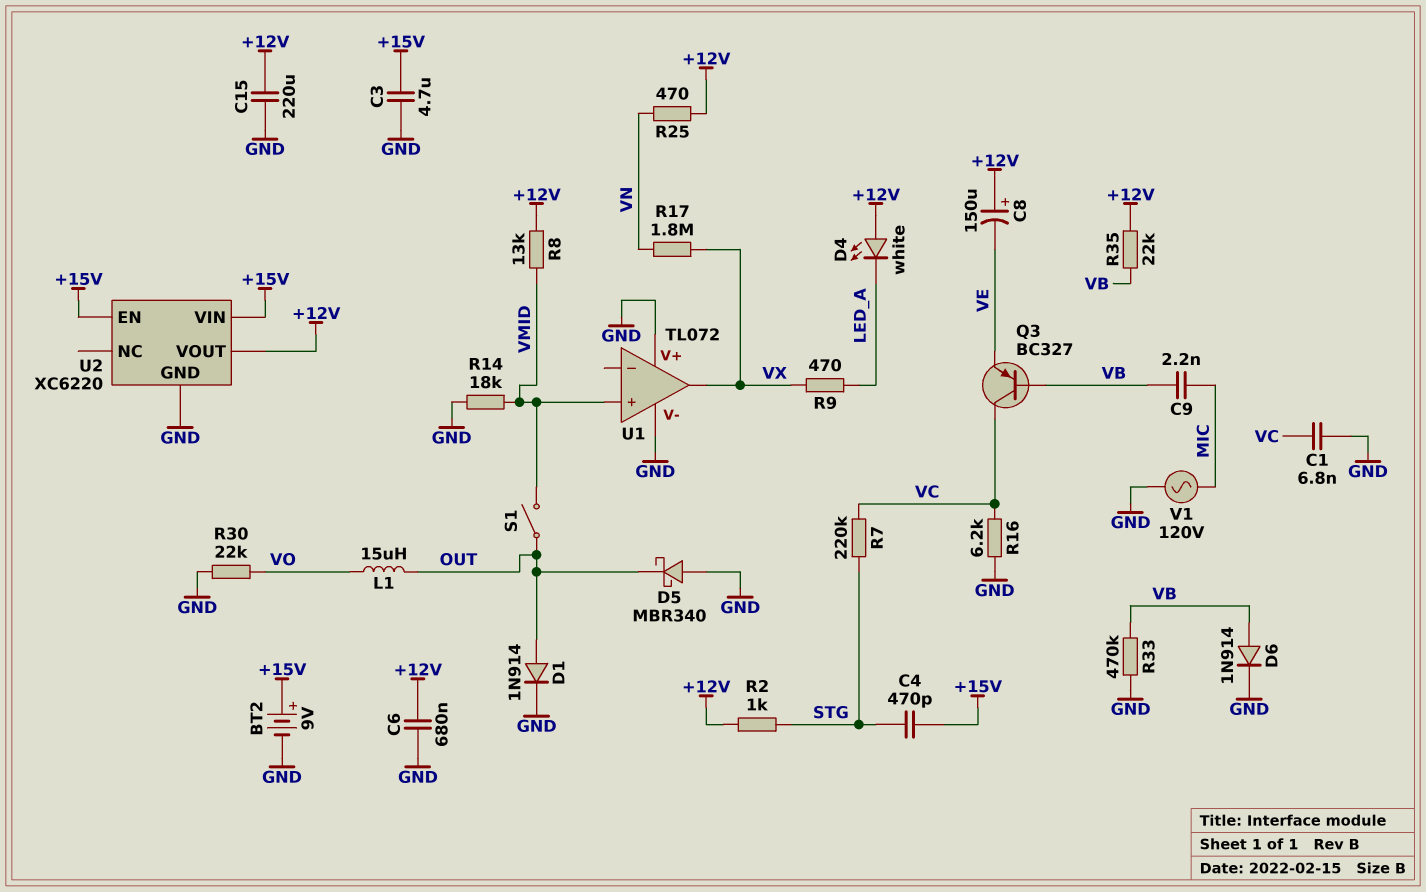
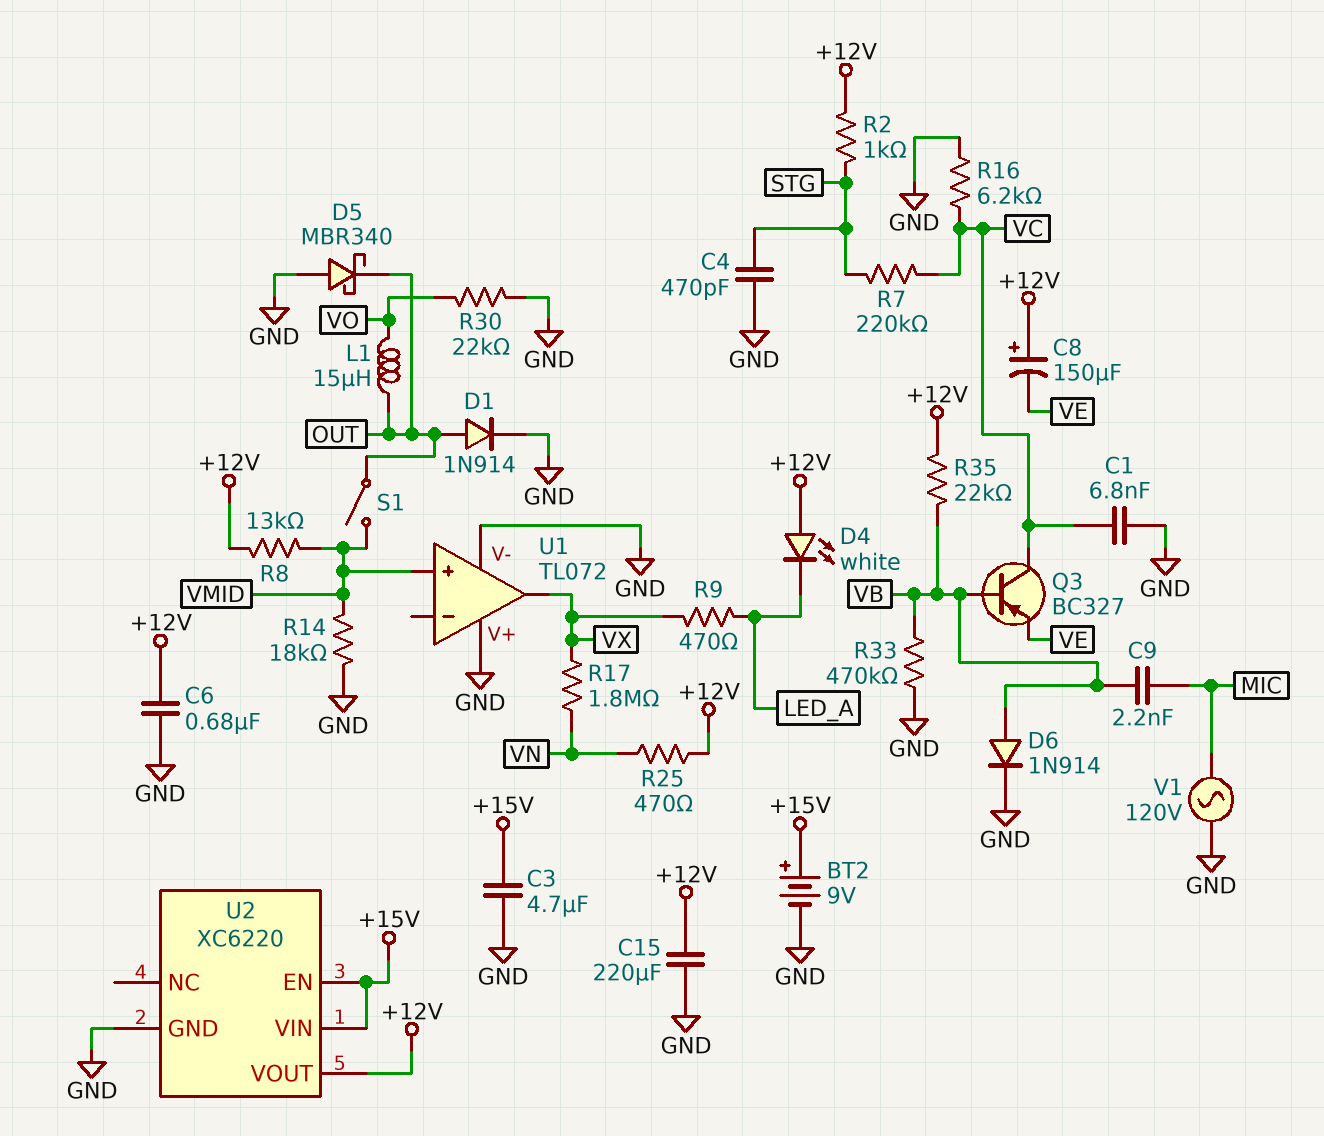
C4: 470pF (+15V, STG) -> 470pF (GND, STG)

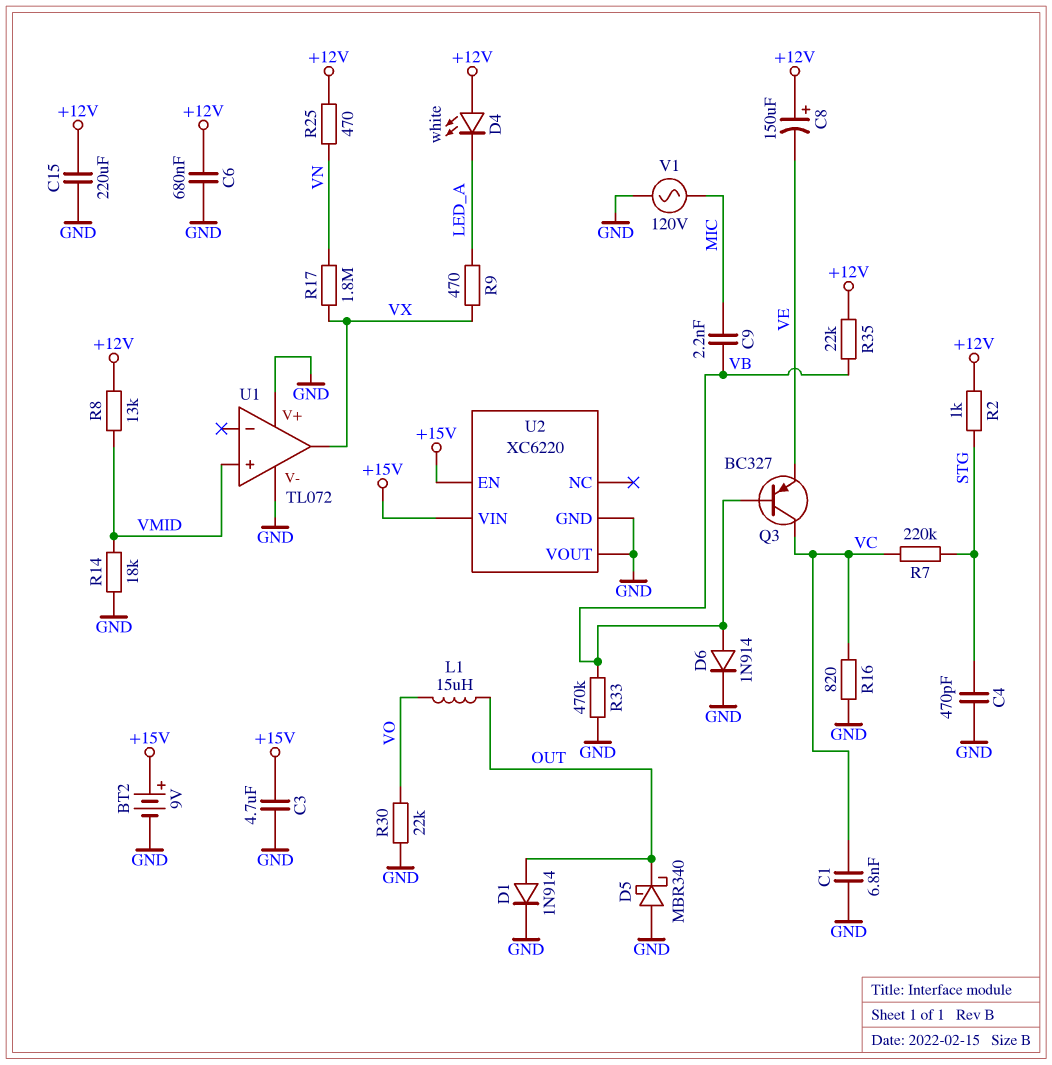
R16: 6.2k (GND, VC) -> 820 (GND, VC)
S1: switch (OUT, VMID) -> none
U2 pin VOUT: +12V -> GND

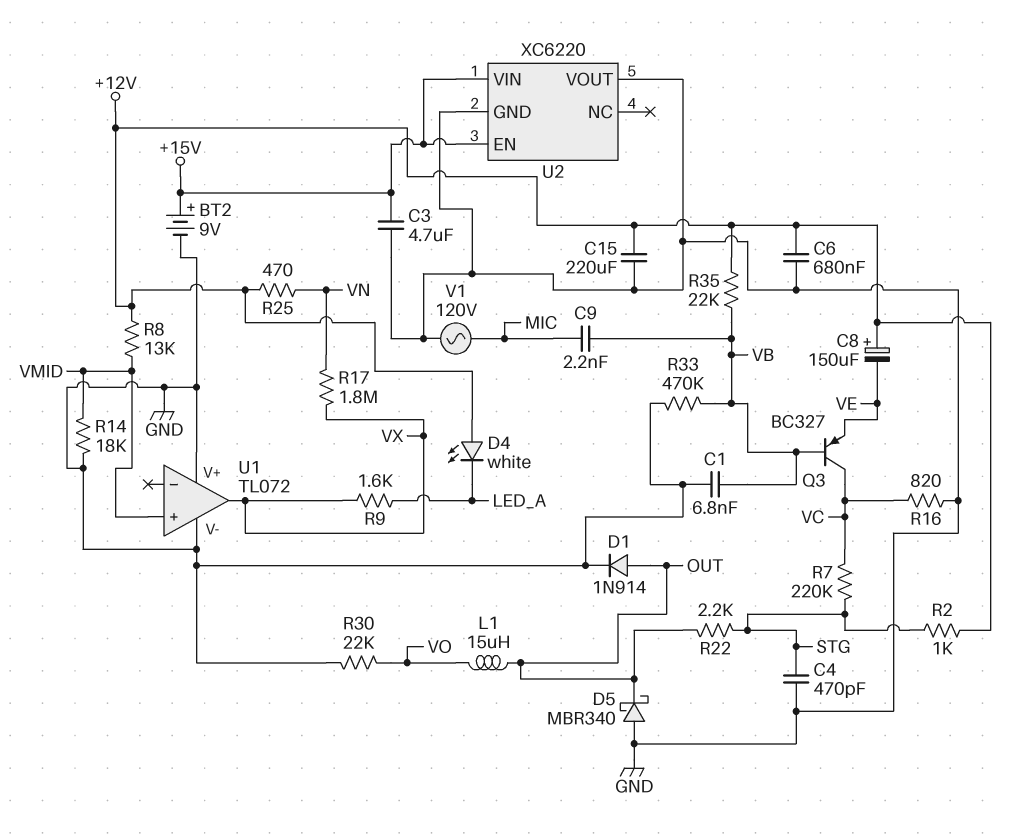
C1: 6.8nF (GND, VC) -> 6.8nF (GND, VB)
D6: diode 1N914 (A VB, K GND) -> none
R9: 470 (LED_A, VX) -> 1.6k (LED_A, VX)
R22: none -> 2.2k (OUT, STG)

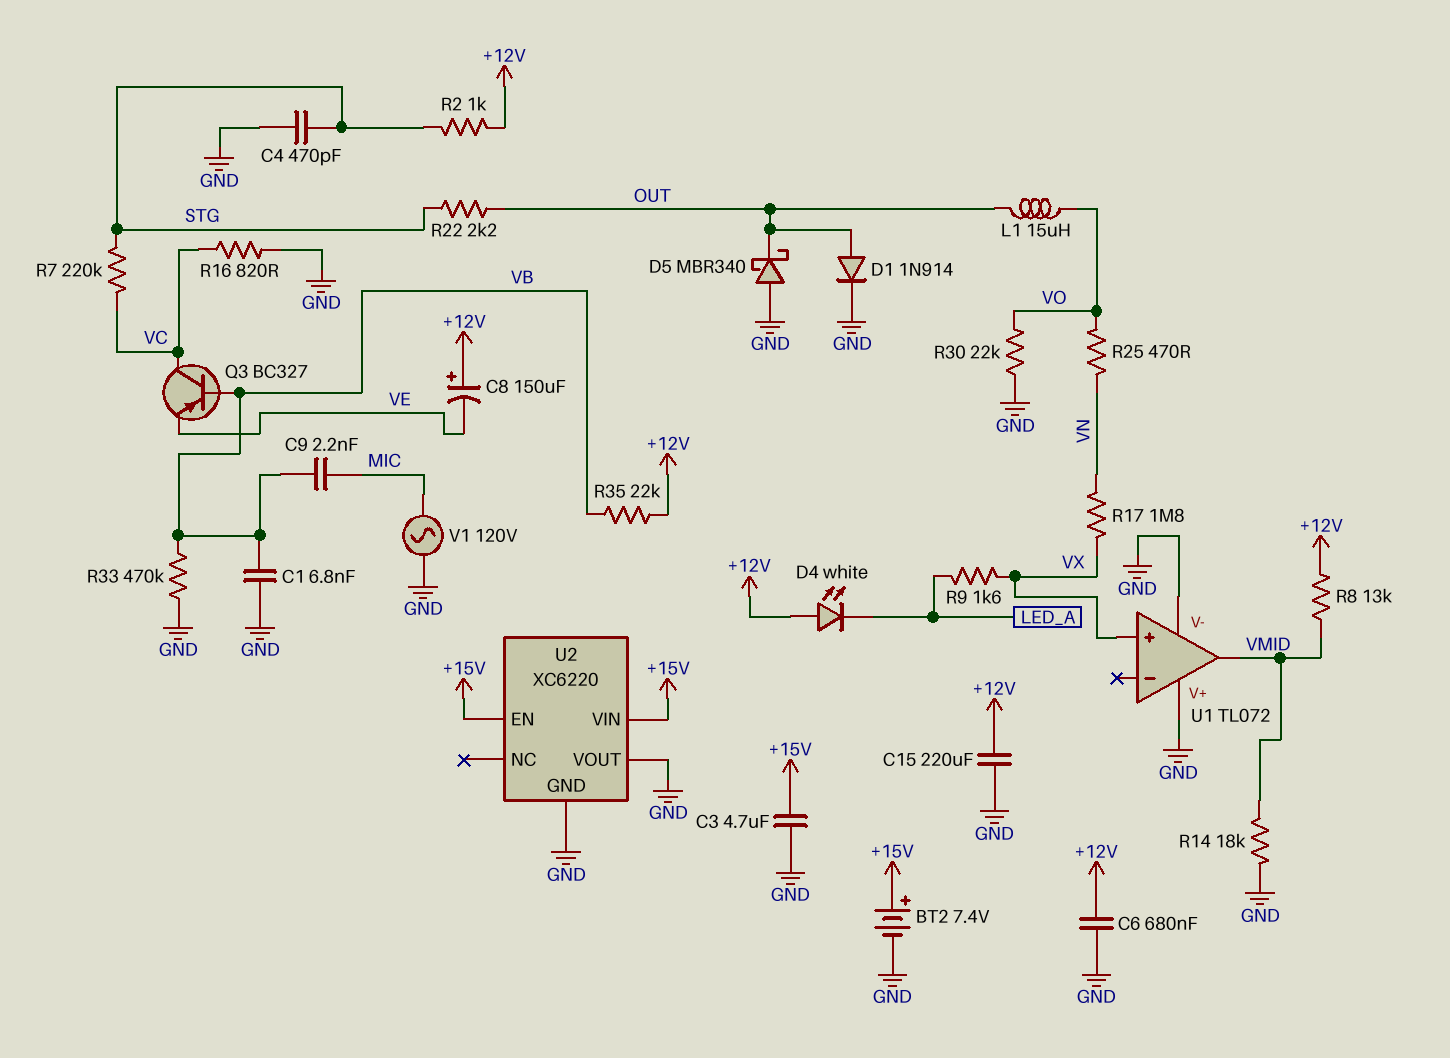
BT2: 9V (plus +15V, minus GND) -> 7.4V (plus +15V, minus GND)
R25: 470 (+12V, VN) -> 470 (VN, VO)
U1 pin in+: VMID -> VX
U1 pin out: VX -> VMID

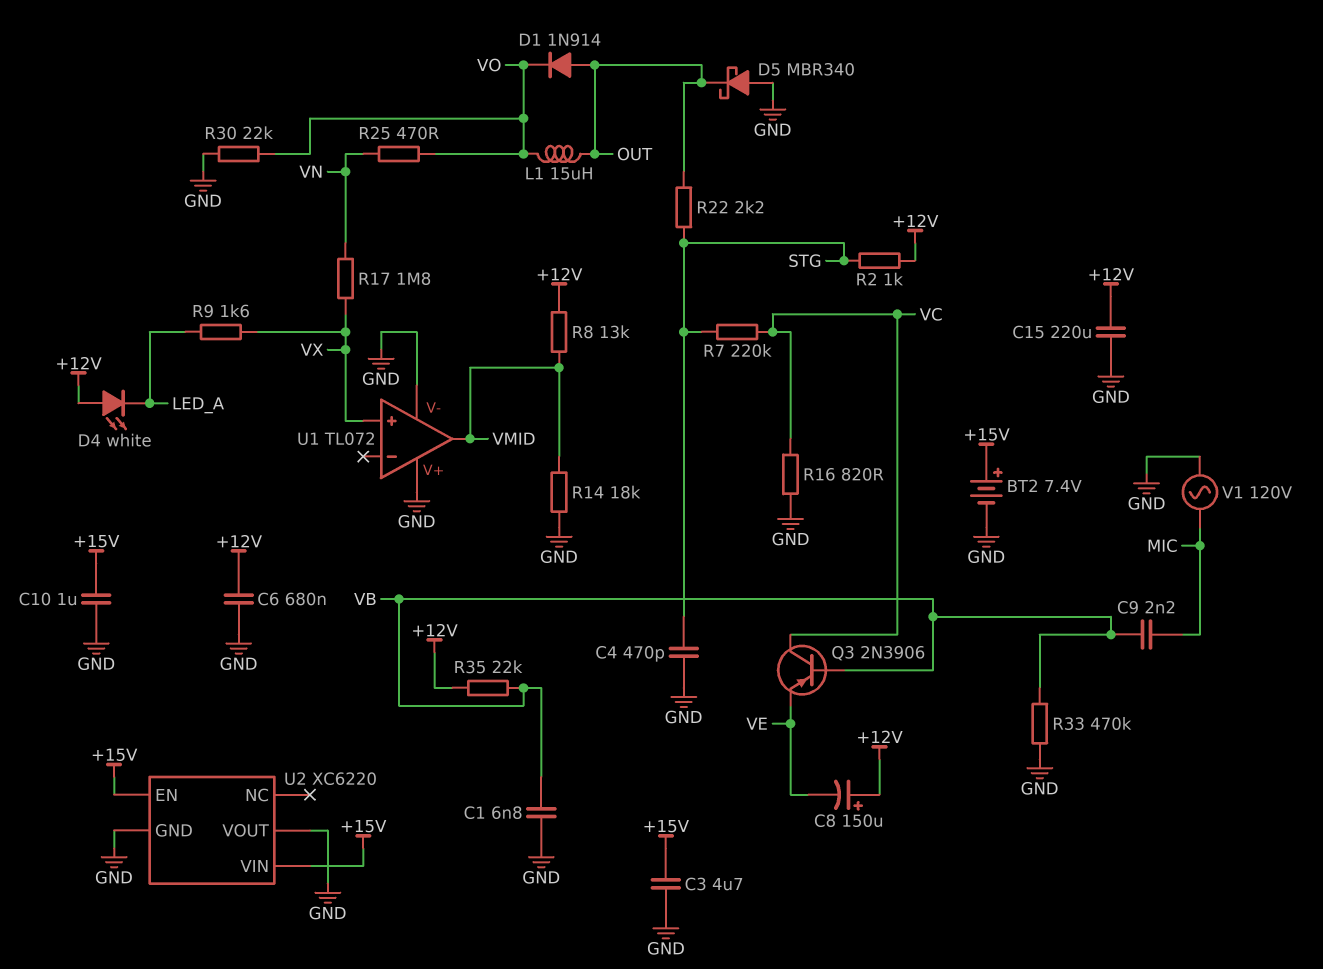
C10: none -> 1uF (+15V, GND)
D1: diode 1N914 (A OUT, K GND) -> diode 1N914 (A OUT, K VO)
Q3: PNP BC327 (B VB, C VC, E VE) -> PNP 2N3906 (B VB, C VC, E VE)

